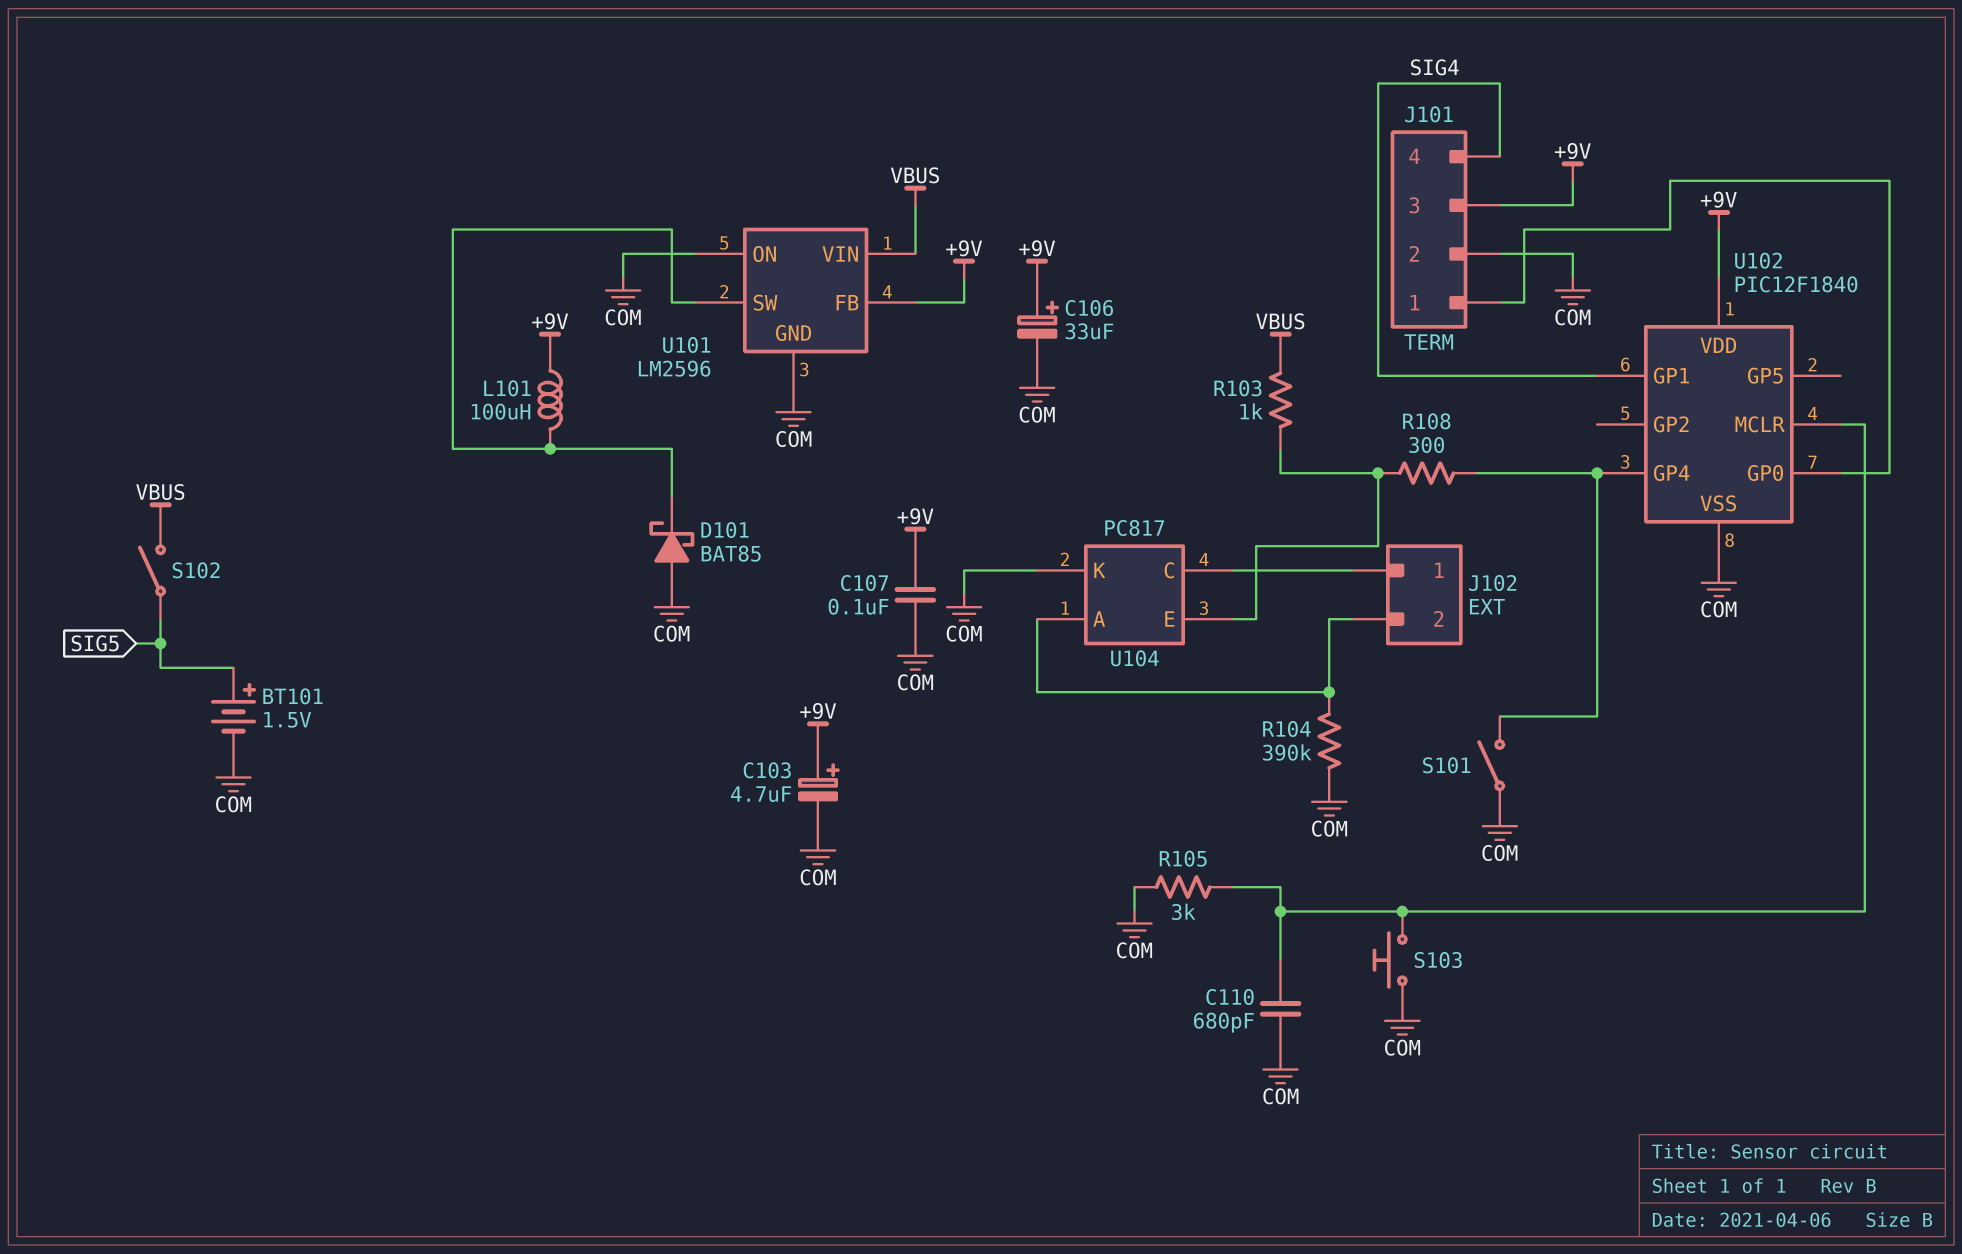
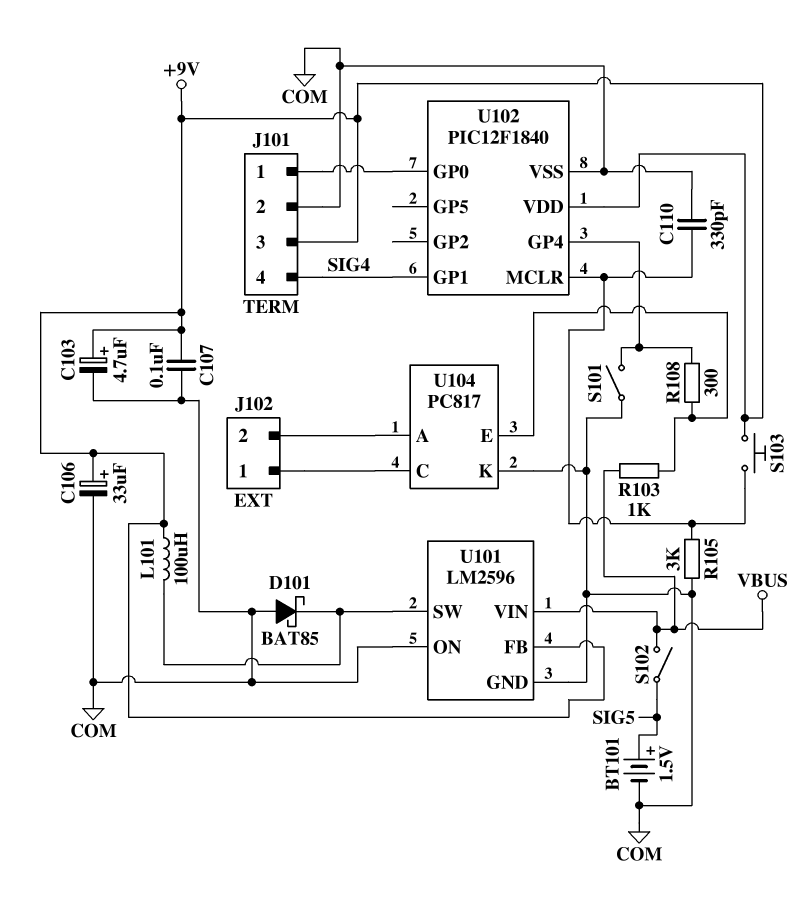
C110: 680pF (COM, U102/MCLR) -> 330pF (COM, U102/MCLR)
R104: 390k (COM, J102/2) -> none
S103: button (COM, U102/MCLR) -> button (+9V, U102/MCLR)

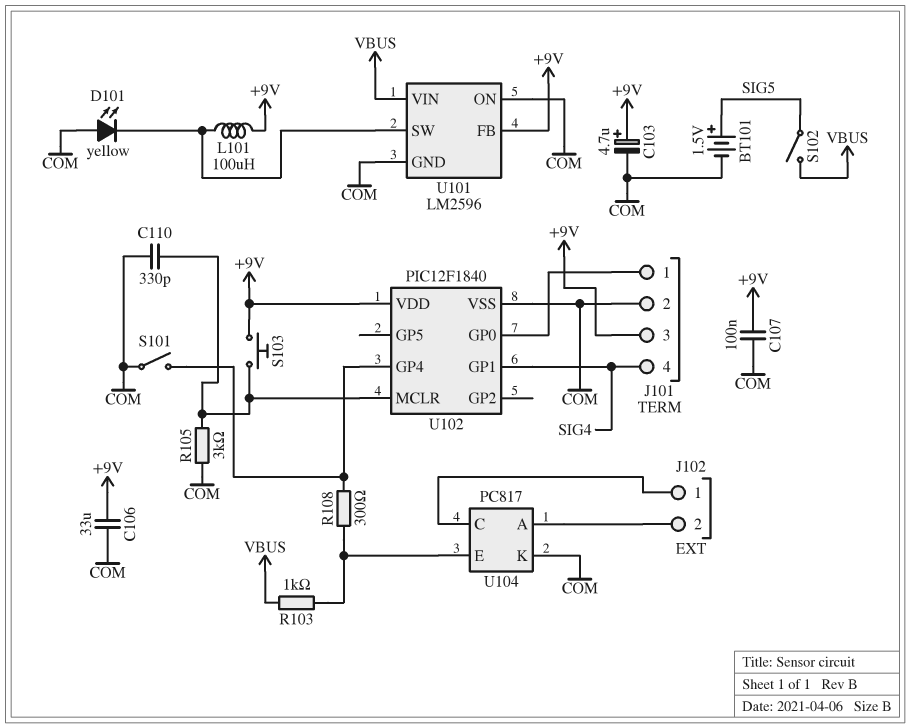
C106: 33uF (plus +9V, minus COM) -> 33uF (+9V, COM)
D101: schottky BAT85 (A COM, K U101/SW) -> LED yellow (A COM, K U101/SW)

